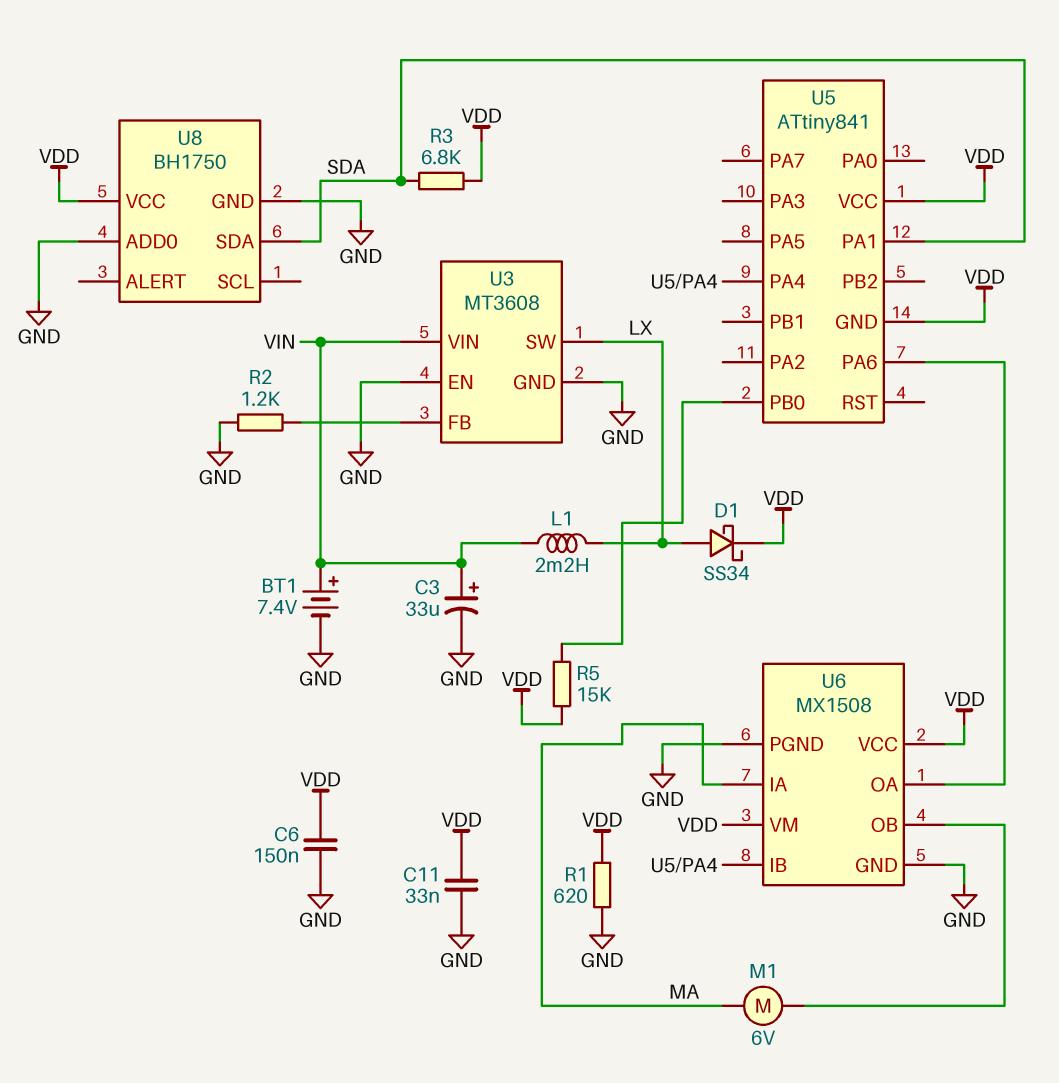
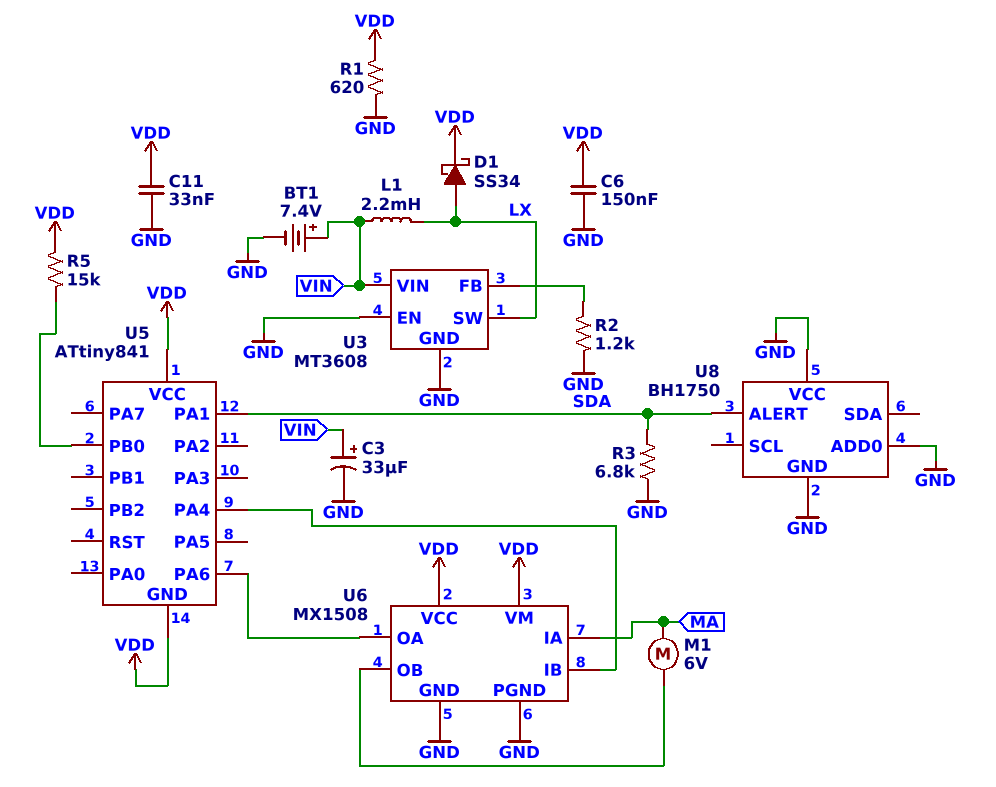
R3: 6.8k (SDA, VDD) -> 6.8k (GND, SDA)
U8 pin ALERT: none -> SDA
U8 pin SDA: SDA -> none
U8 pin VCC: VDD -> GND

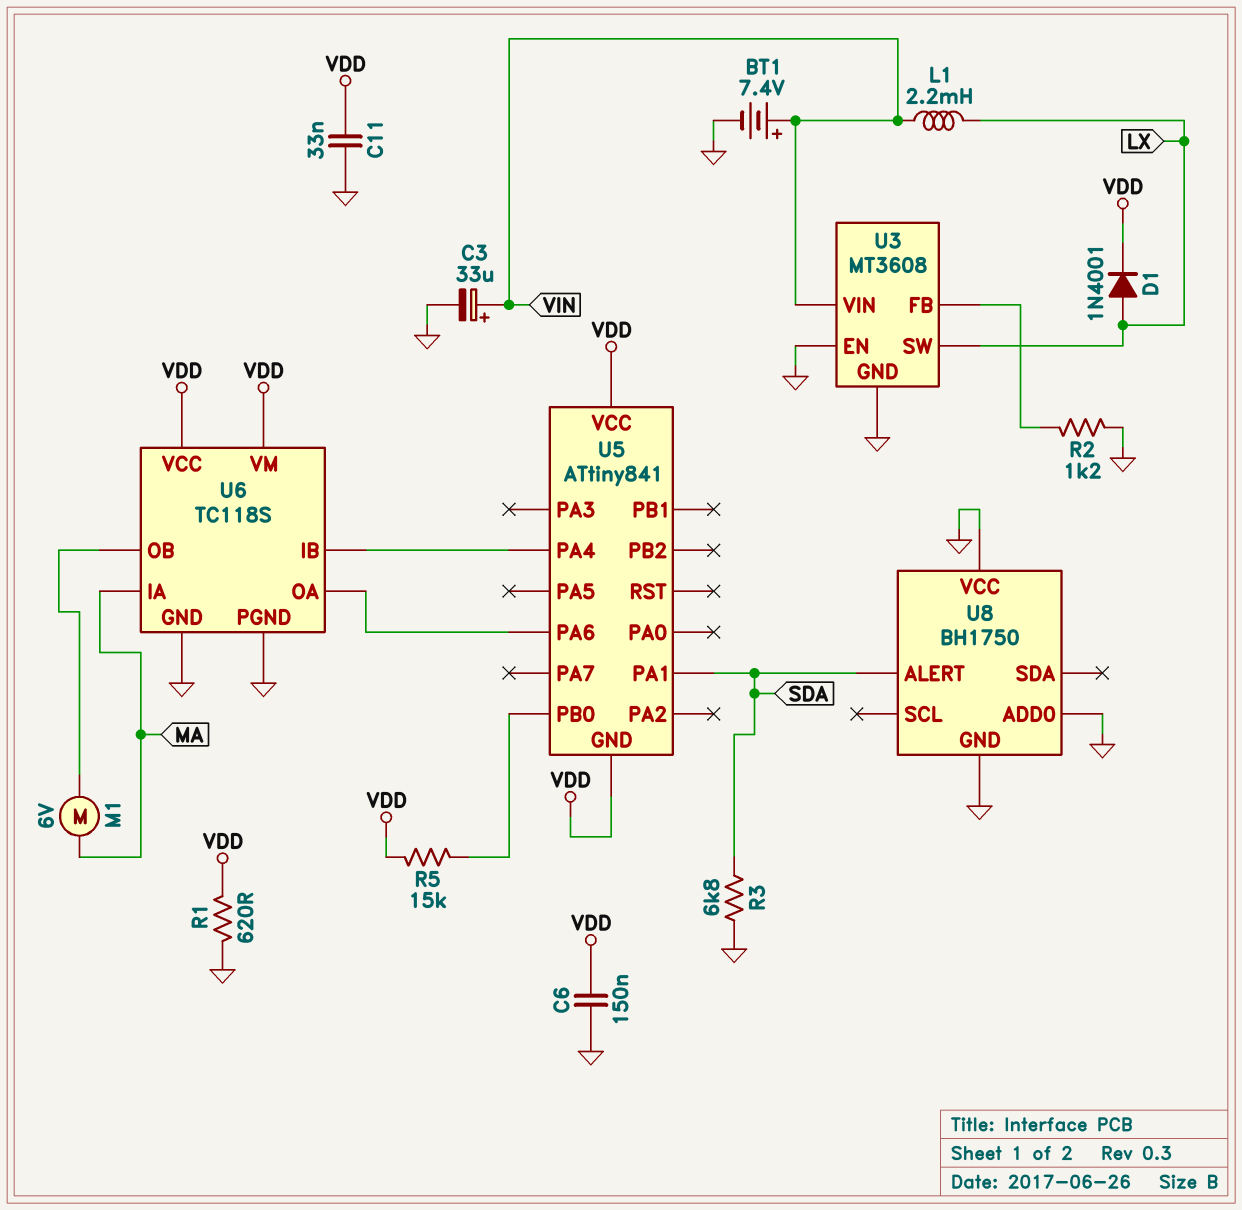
D1: schottky SS34 (A LX, K VDD) -> diode 1N4001 (A LX, K VDD)
U6: MX1508 -> TC118S

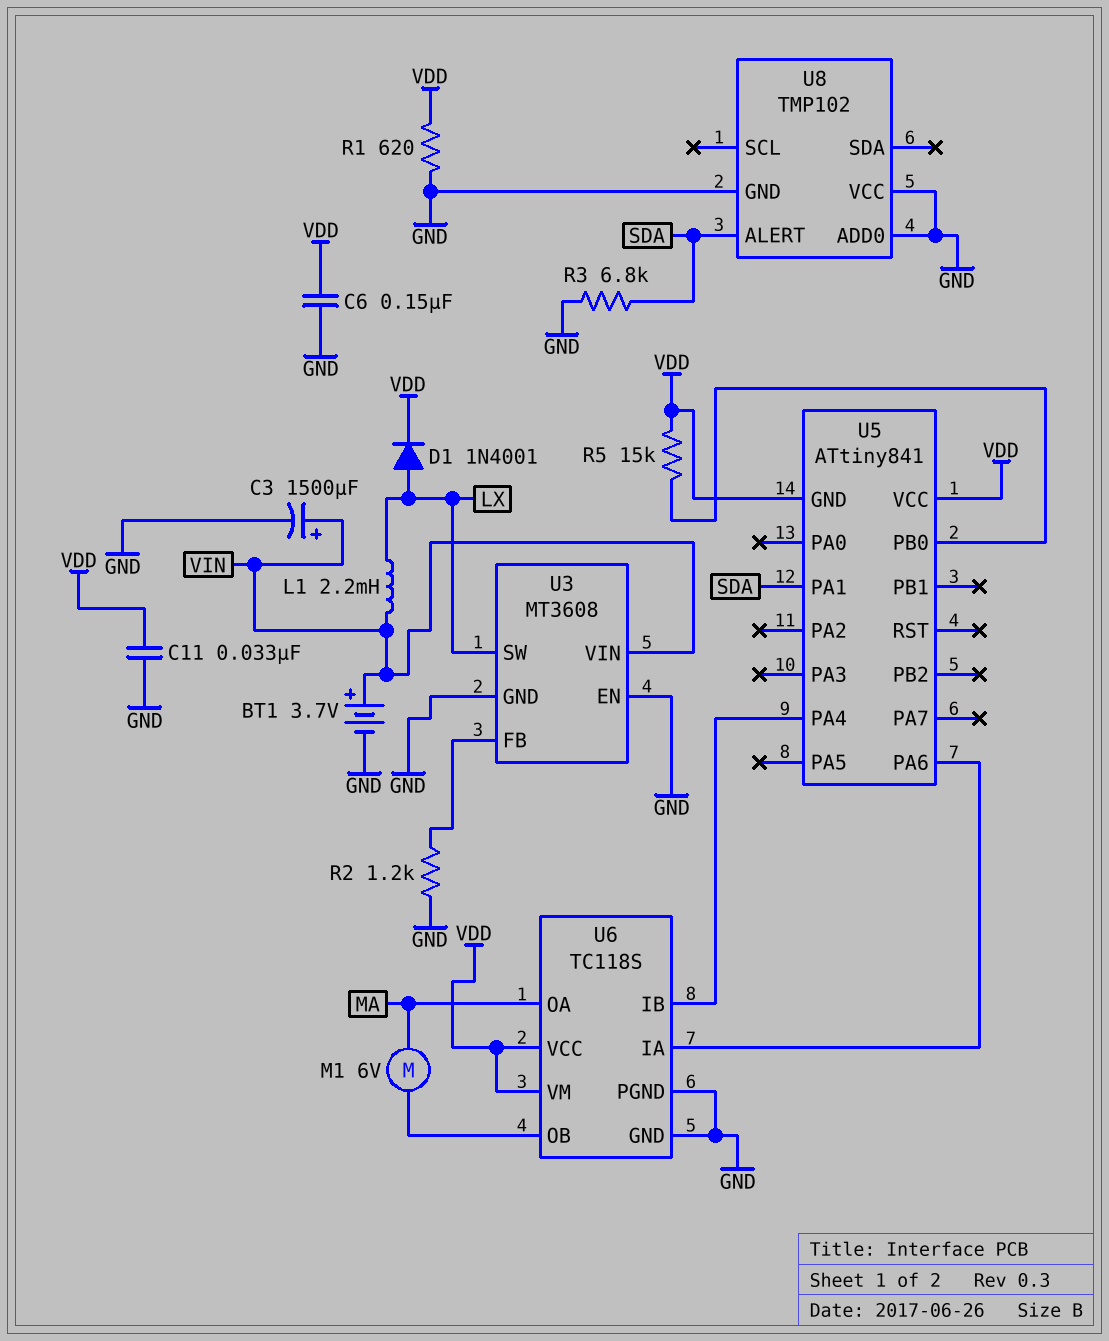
BT1: 7.4V (plus VIN, minus GND) -> 3.7V (plus VIN, minus GND)
C3: 33uF (plus VIN, minus GND) -> 1500uF (plus VIN, minus GND)
U6 pin IA: MA -> U5/PA6
U6 pin OA: U5/PA6 -> MA
U8: BH1750 -> TMP102

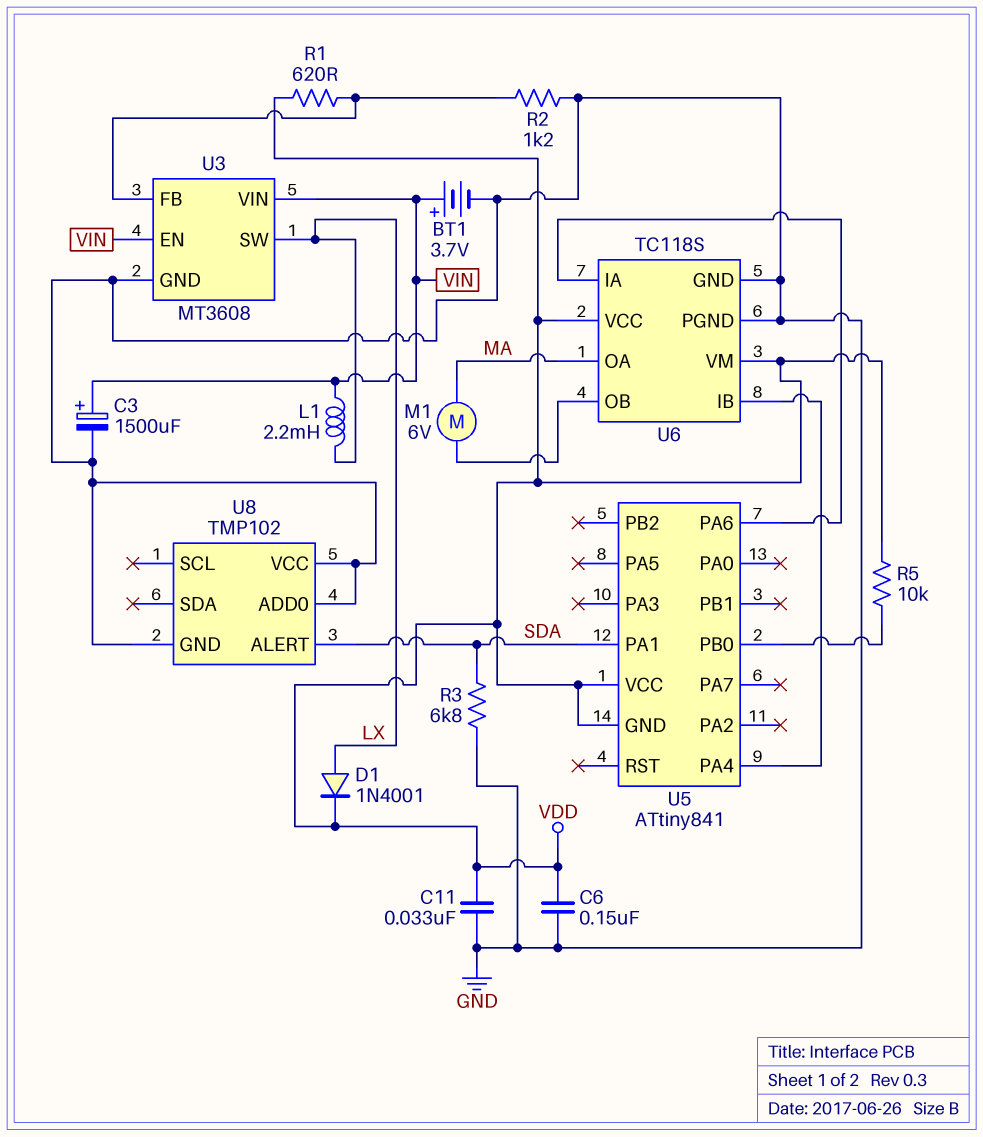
R1: 620 (GND, VDD) -> 620 (U3/FB, VDD)
R5: 15k (U5/PB0, VDD) -> 10k (U5/PB0, VDD)
U3 pin EN: GND -> VIN

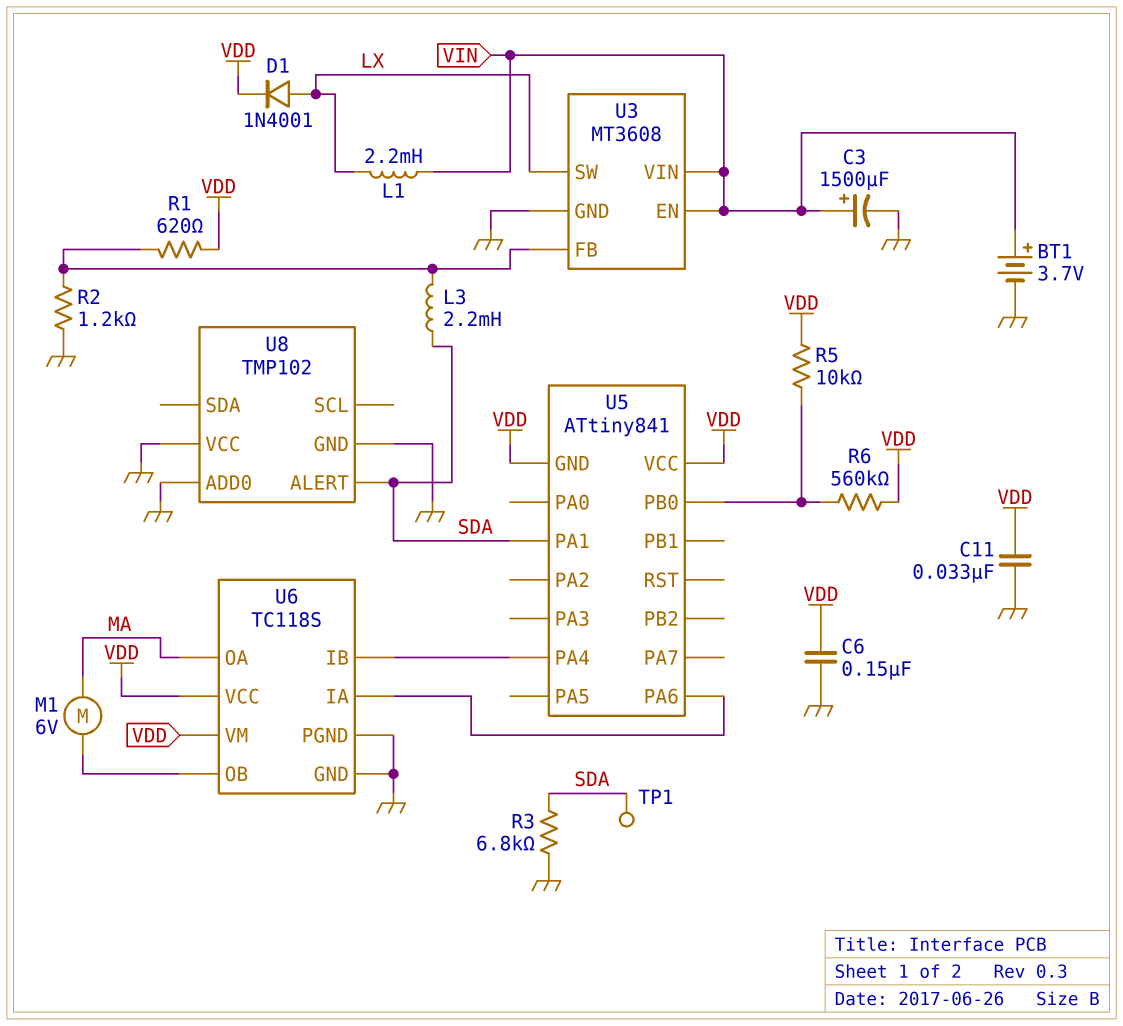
L3: none -> 2.2mH (SDA, U3/FB)
R6: none -> 560k (U5/PB0, VDD)
TP1: none -> test point (SDA)

